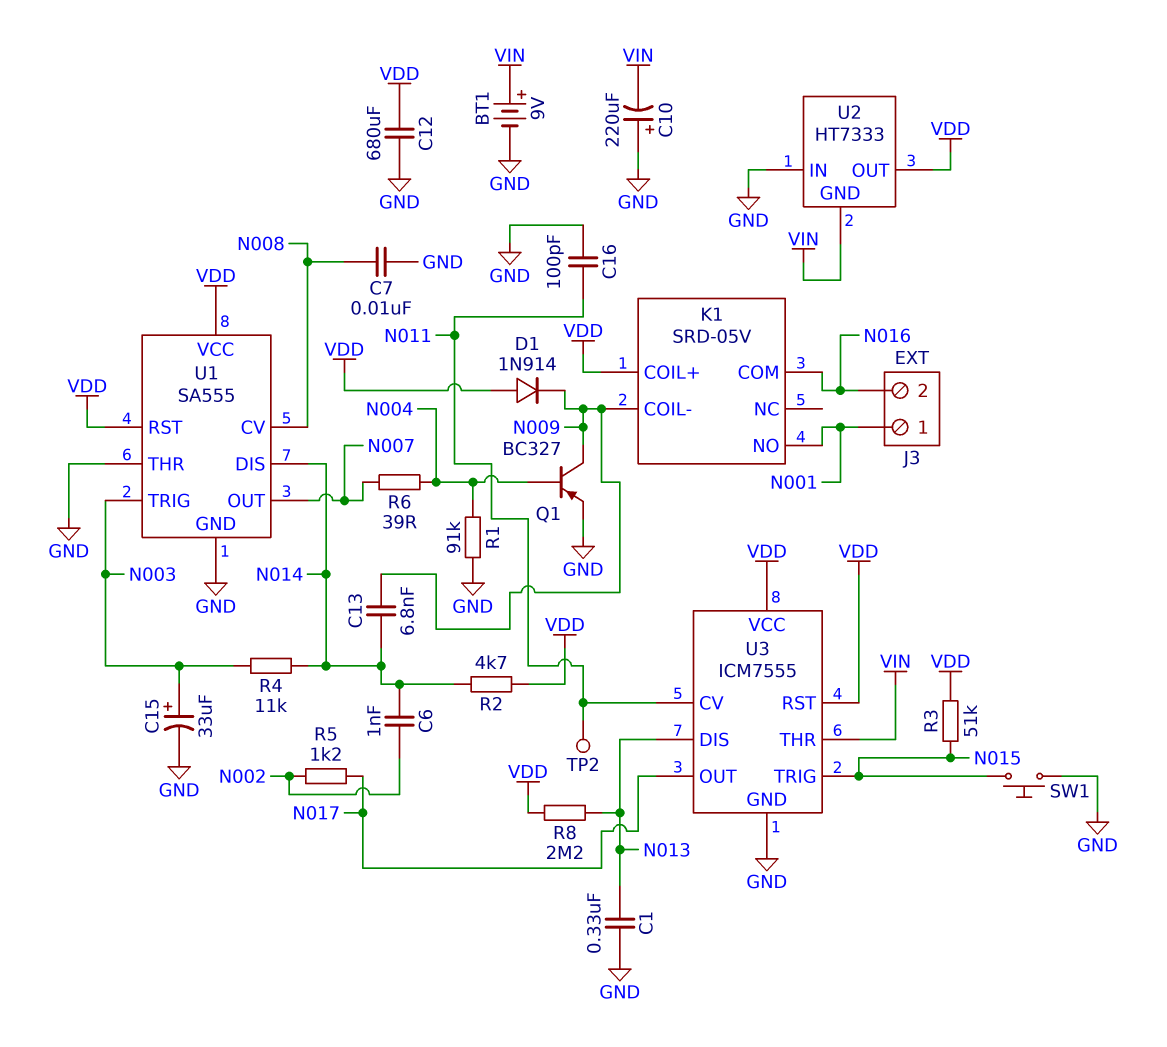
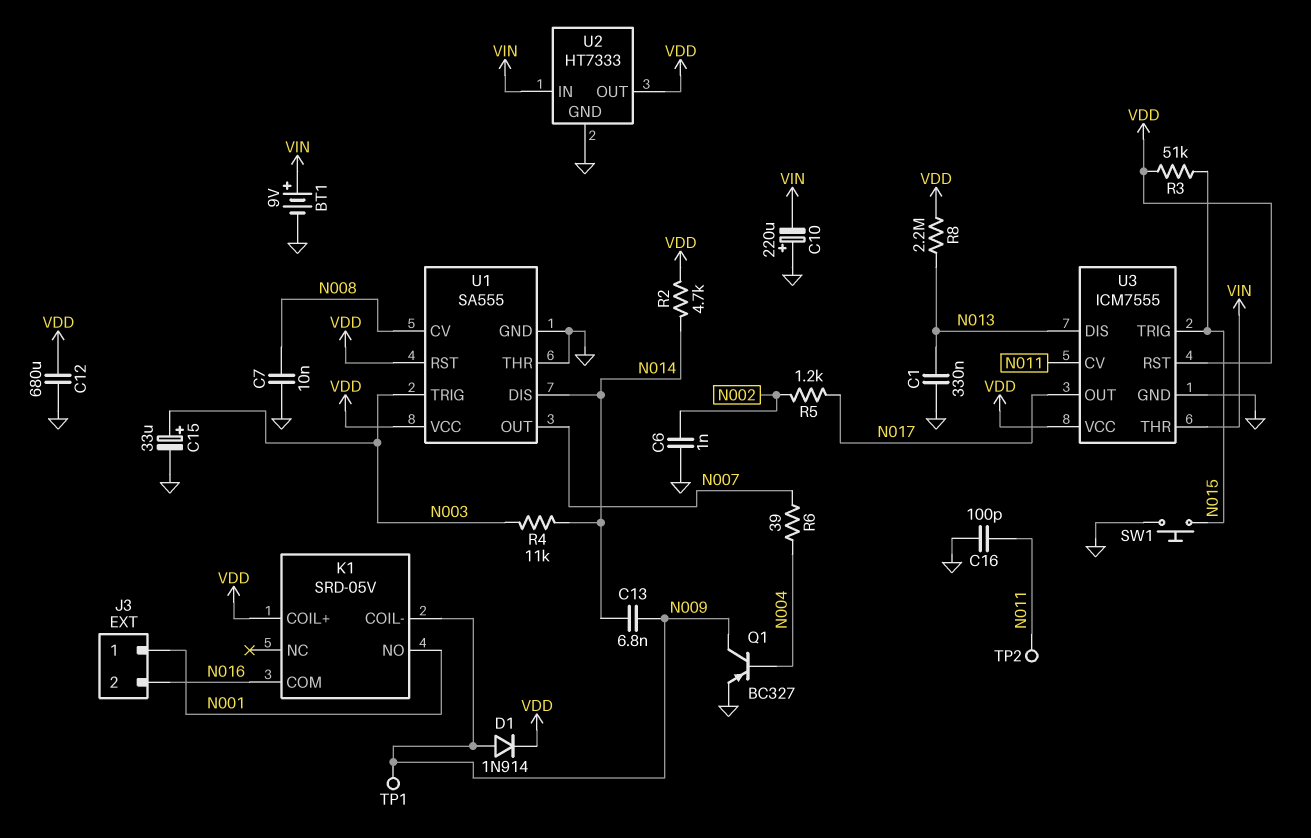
C6: 1nF (N002, N014) -> 1nF (GND, N002)
D1: diode 1N914 (A VDD, K N009) -> diode 1N914 (A N009, K VDD)
R1: 91k (GND, N004) -> none
TP1: none -> test point (N009)
U2 pin GND: VIN -> GND
U2 pin IN: GND -> VIN

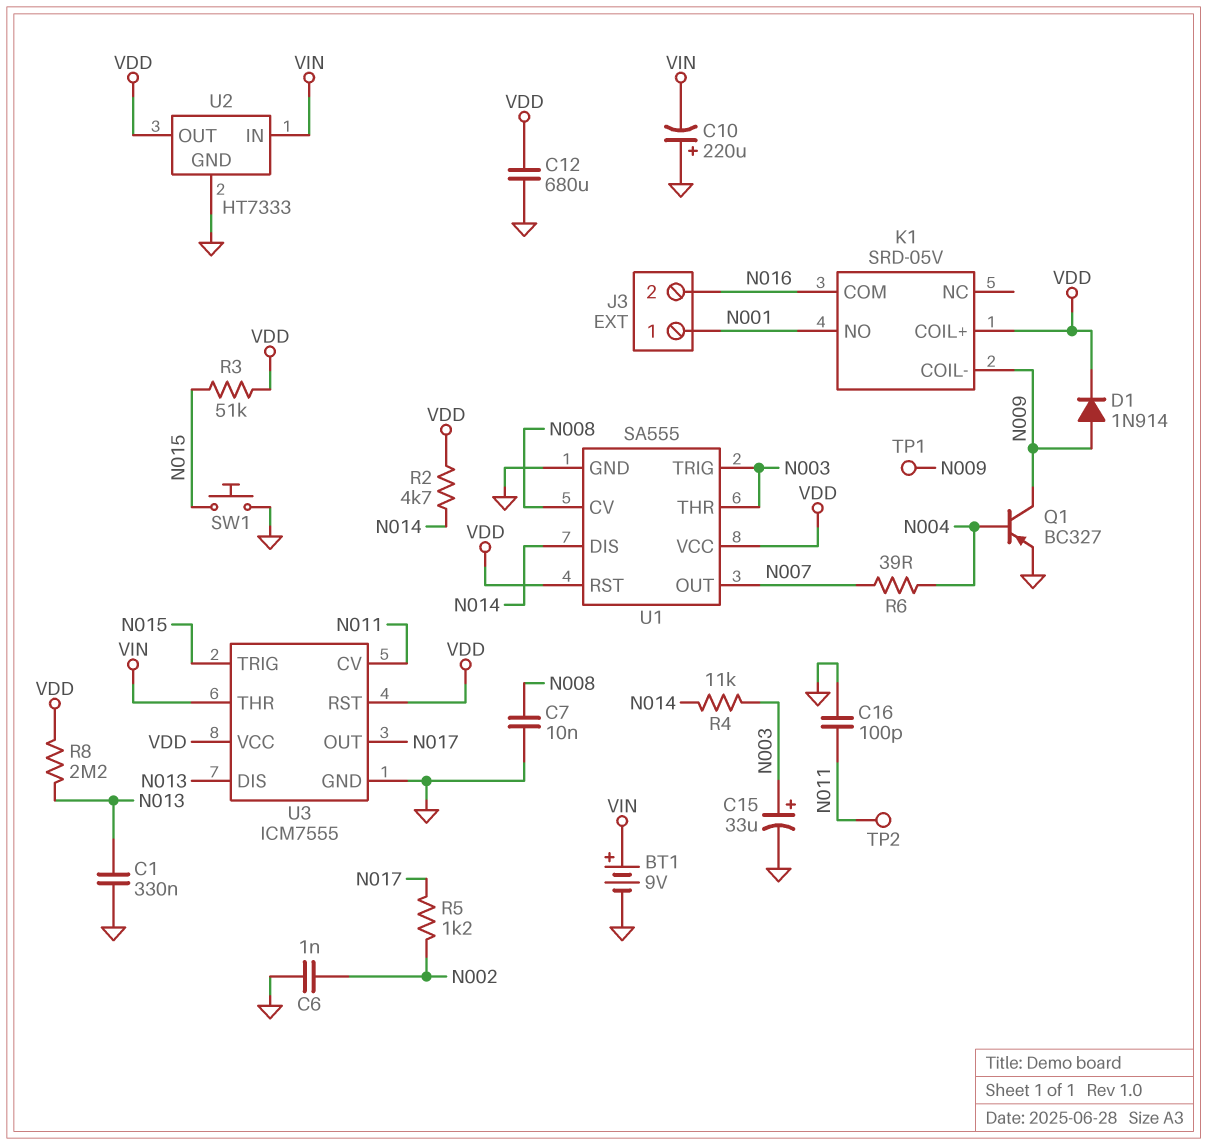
C13: 6.8nF (N009, N014) -> none
U1 pin THR: GND -> N003

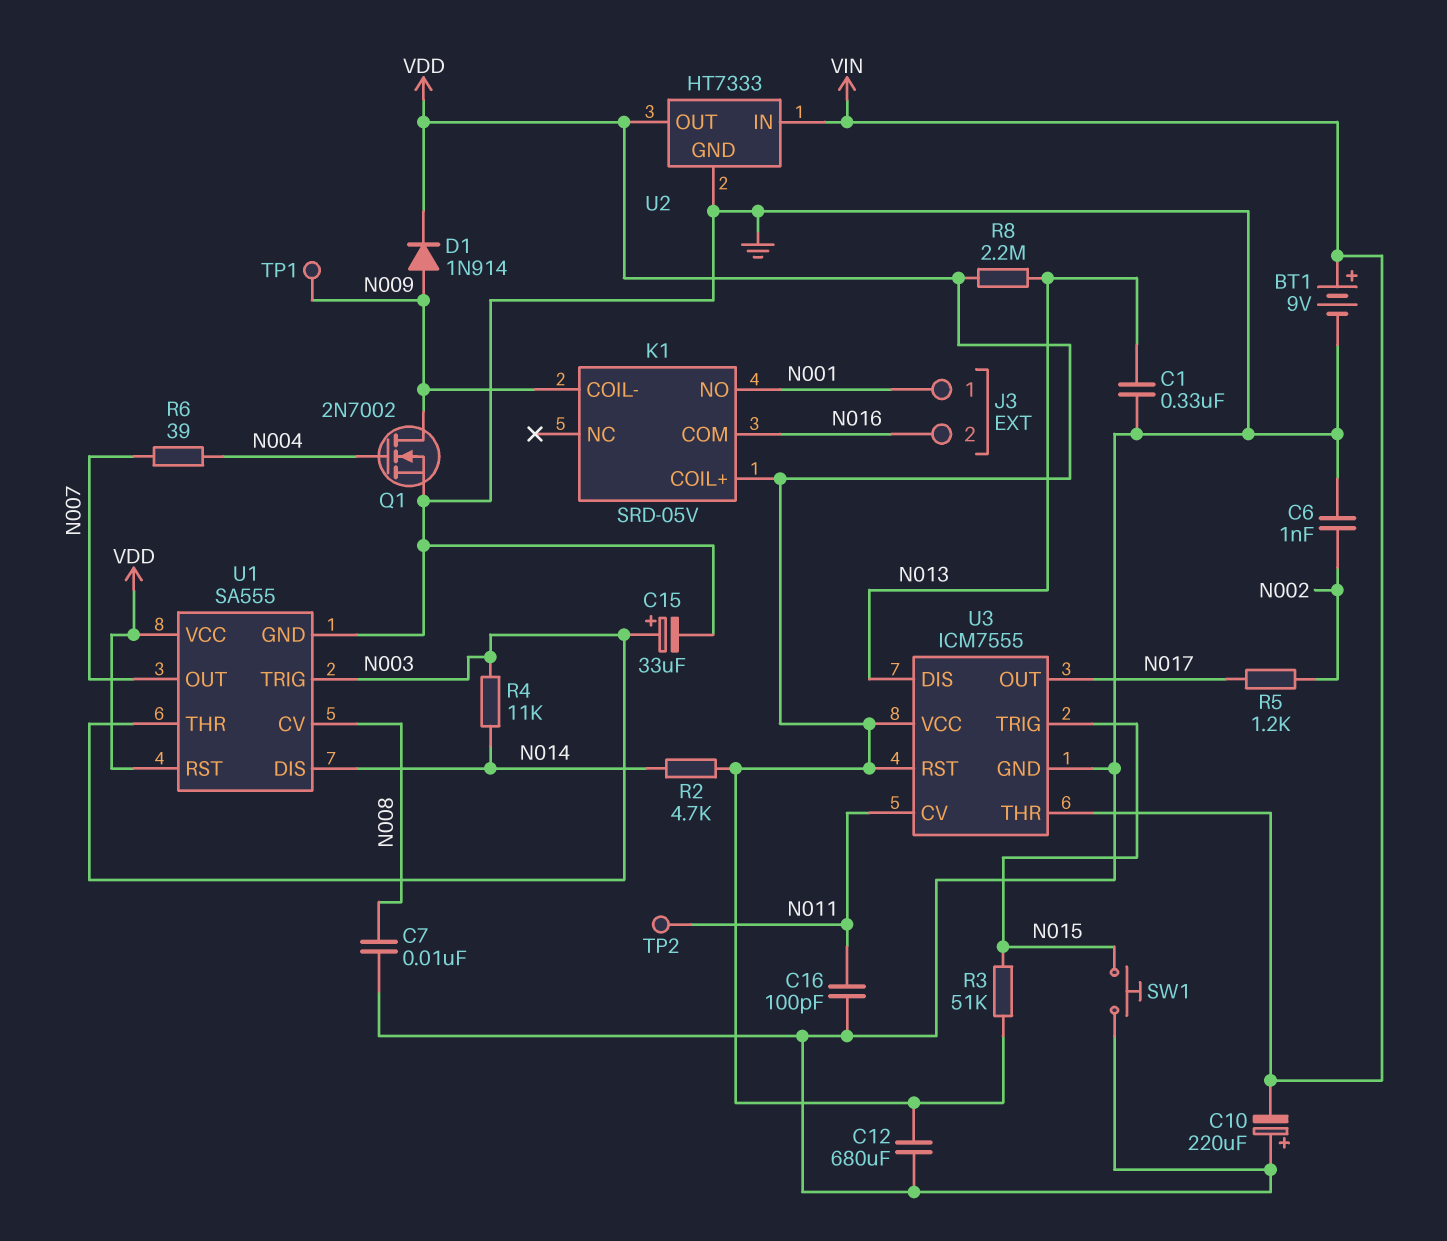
Q1: PNP BC327 (B N004, C N009, E GND) -> NMOS 2N7002 (G N004, D N009, S GND)

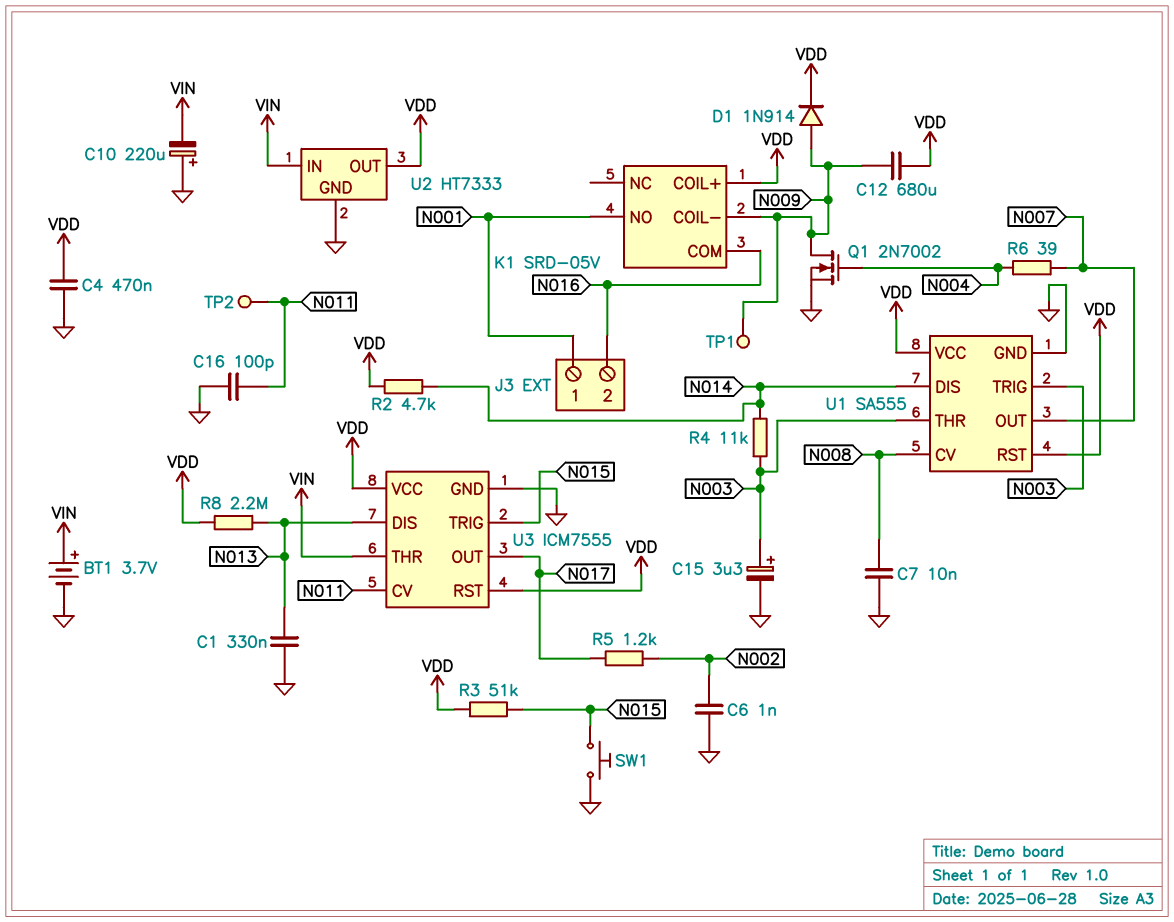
BT1: 9V (plus VIN, minus GND) -> 3.7V (plus VIN, minus GND)
C4: none -> 470nF (GND, VDD)
C12: 680uF (GND, VDD) -> 680uF (N009, VDD)
C15: 33uF (plus N003, minus GND) -> 3.3uF (plus N003, minus GND)

